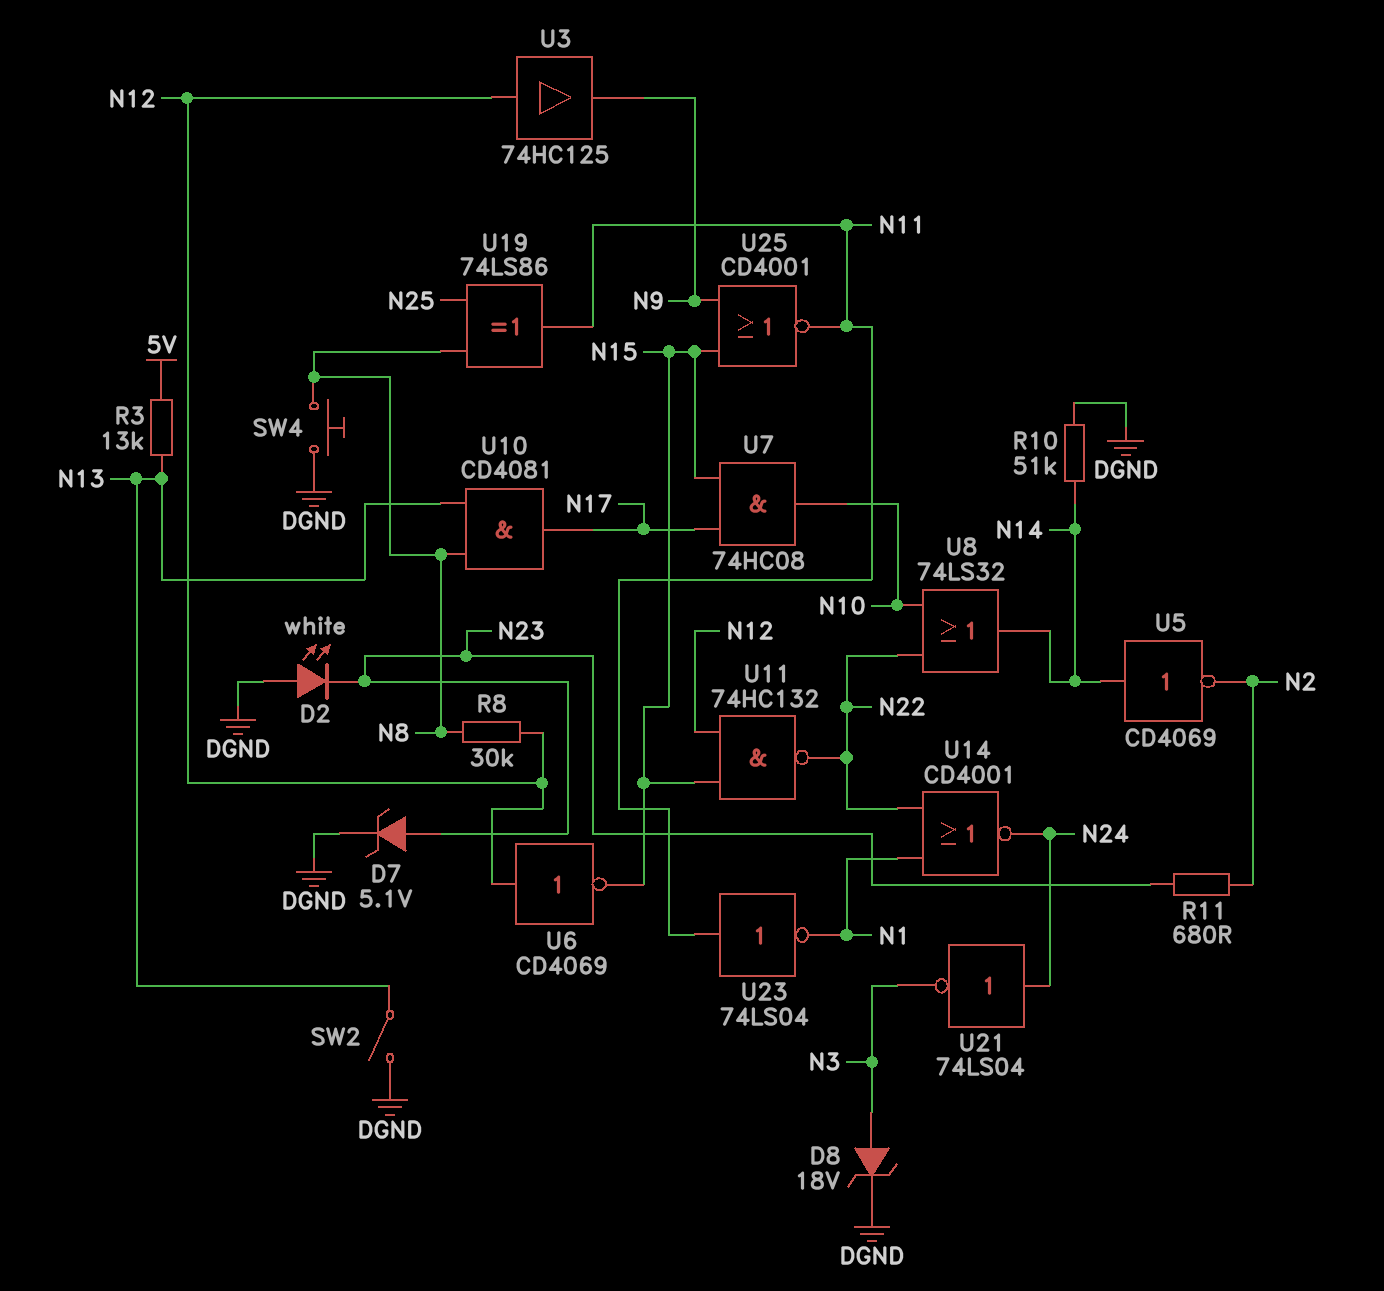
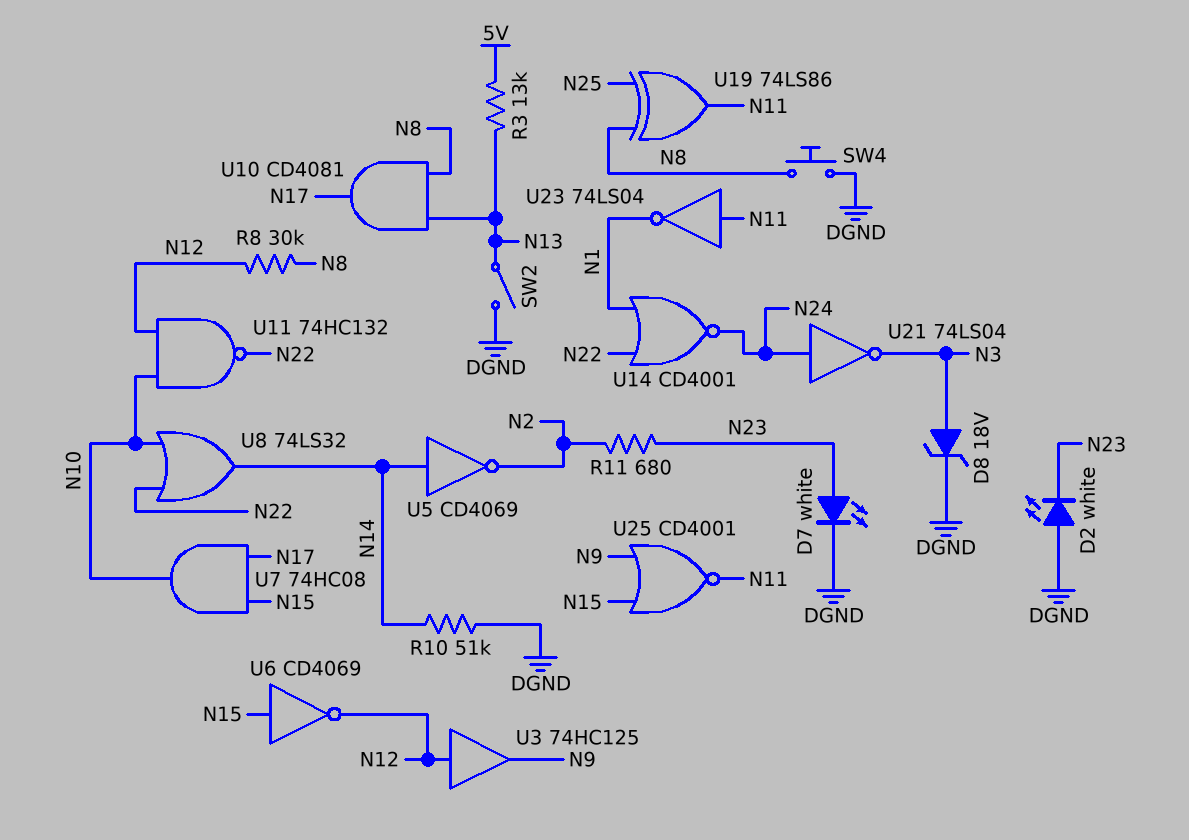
D7: zener 5.1V (A N23, K DGND) -> LED white (A N23, K DGND)
U6: NOT CD4069 (in N12, out N15) -> NOT CD4069 (in N15, out N12)
U11: NAND 74HC132 (in N12, in N15, out N22) -> NAND 74HC132 (in N10, in N12, out N22)

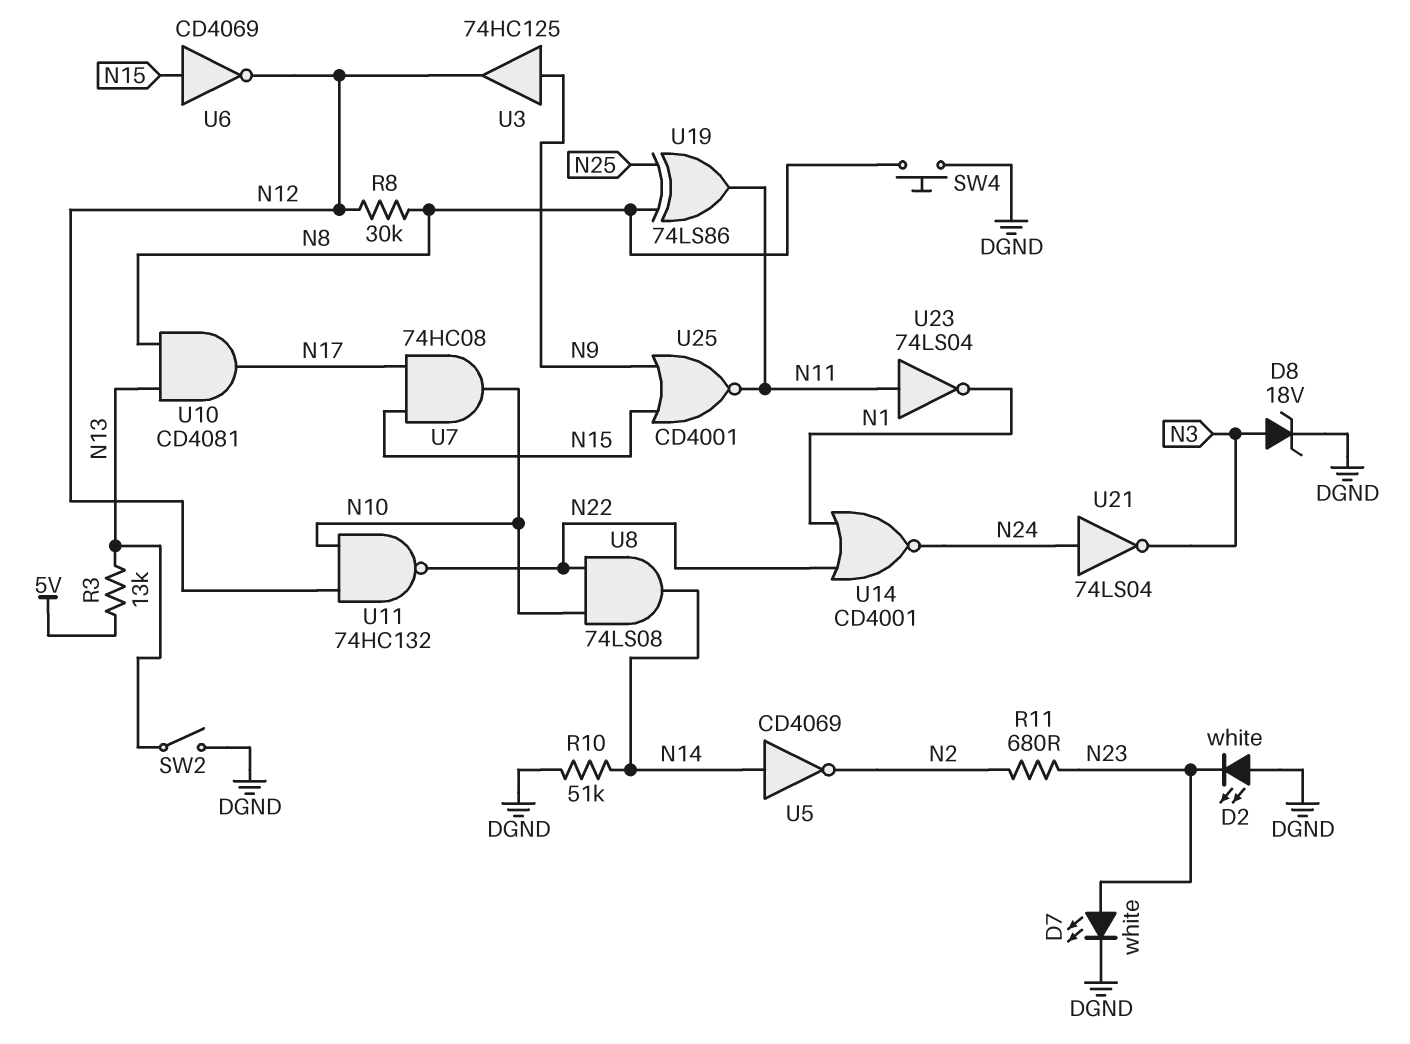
U3: buffer 74HC125 (in N12, out N9) -> buffer 74HC125 (in N9, out N12)
U8: OR 74LS32 (in N10, in N22, out N14) -> AND 74LS08 (in N10, in N22, out N14)

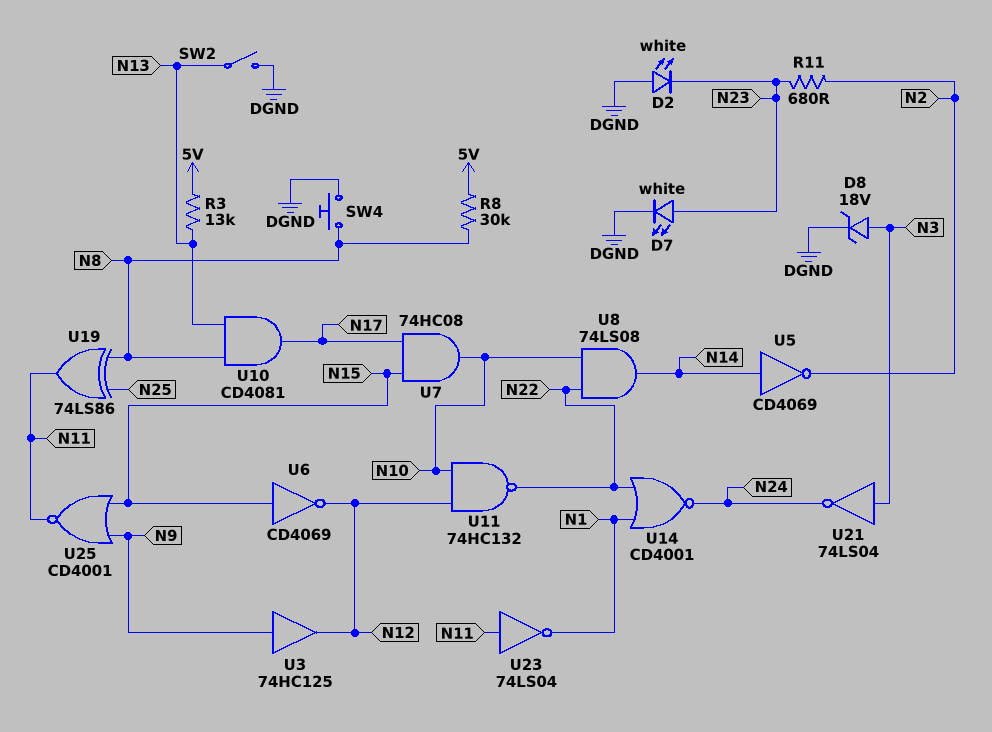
R8: 30k (N8, N12) -> 30k (5V, N8)
R10: 51k (DGND, N14) -> none
U21: NOT 74LS04 (in N24, out N3) -> NOT 74LS04 (in N3, out N24)

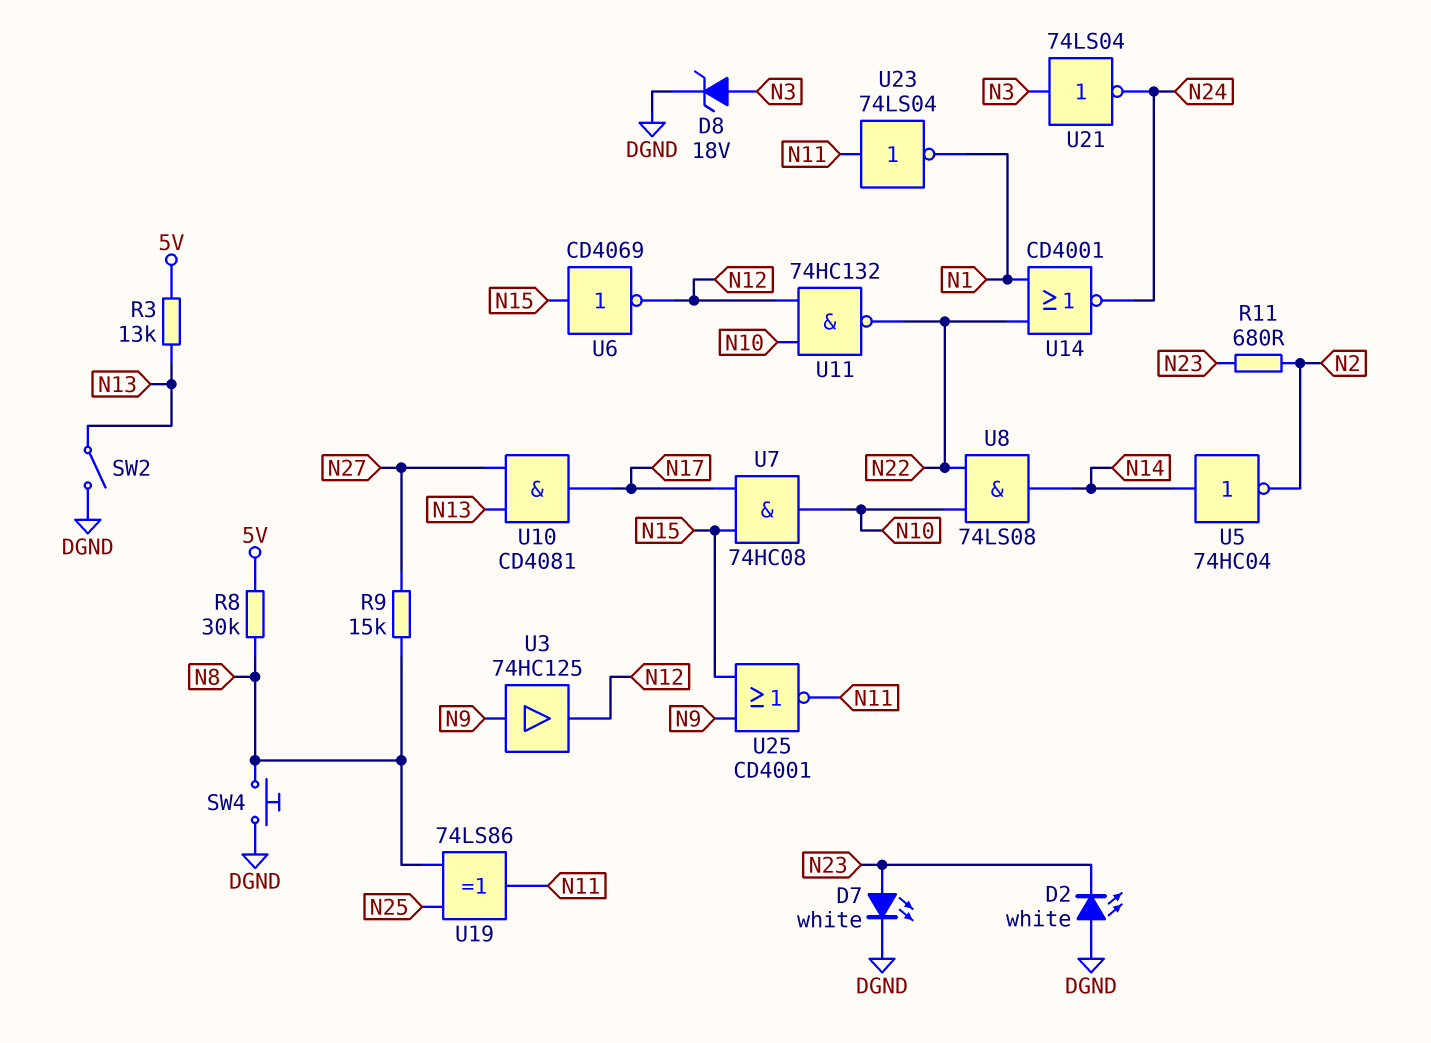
R9: none -> 15k (N8, N27)
U5: NOT CD4069 (in N14, out N2) -> NOT 74HC04 (in N14, out N2)
U10: AND CD4081 (in N8, in N13, out N17) -> AND CD4081 (in N13, in N27, out N17)

